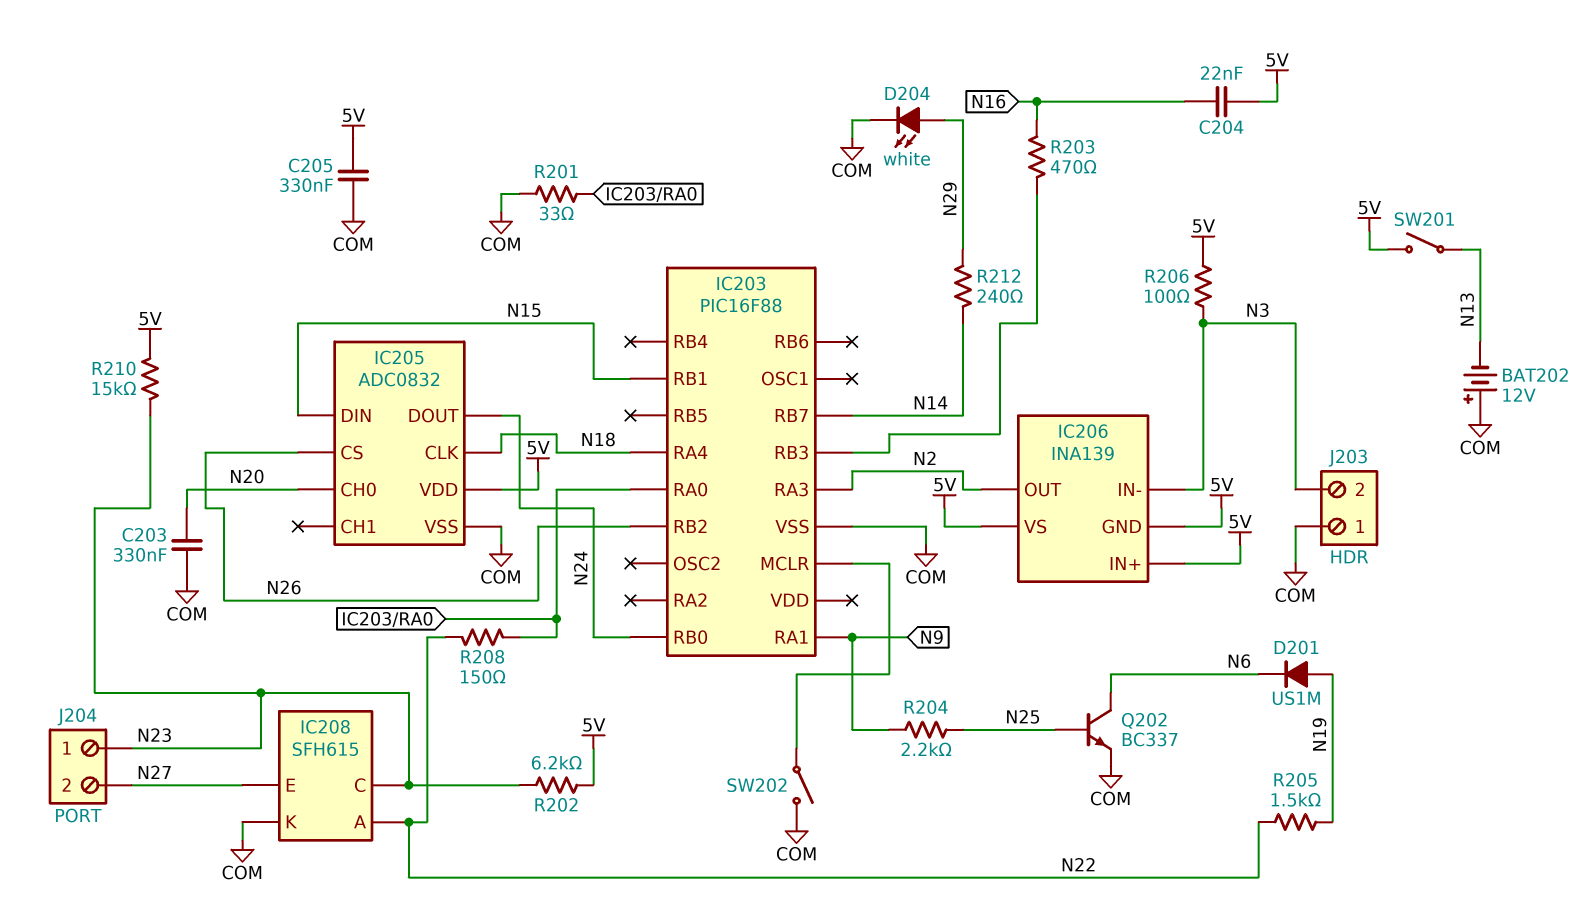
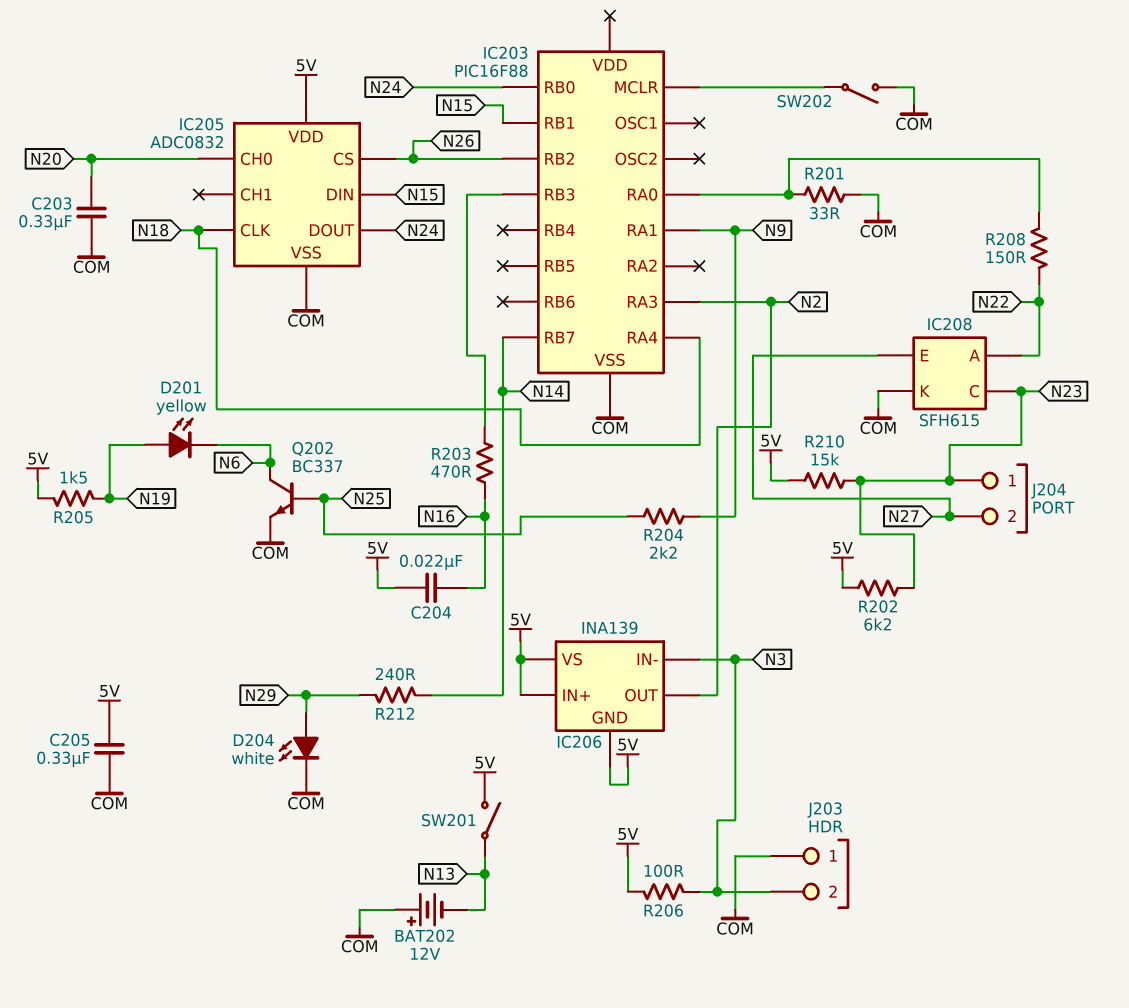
D201: diode US1M (A N19, K N6) -> LED yellow (A N19, K N6)
R205: 1.5k (N19, N22) -> 1.5k (5V, N19)

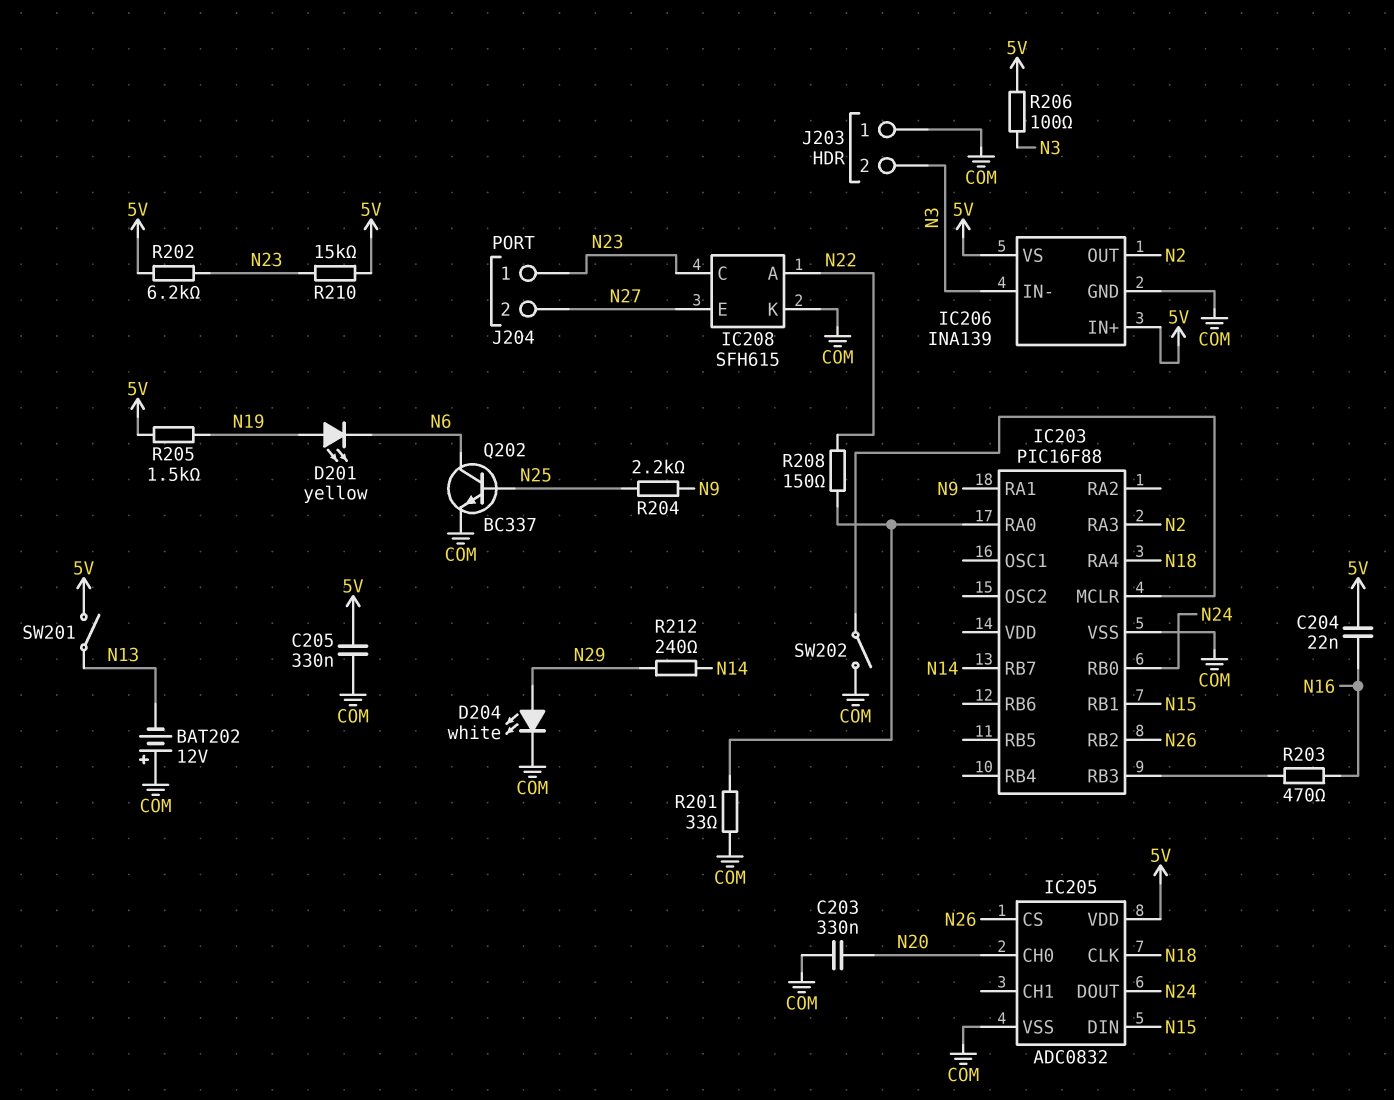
IC206 pin GND: 5V -> COM

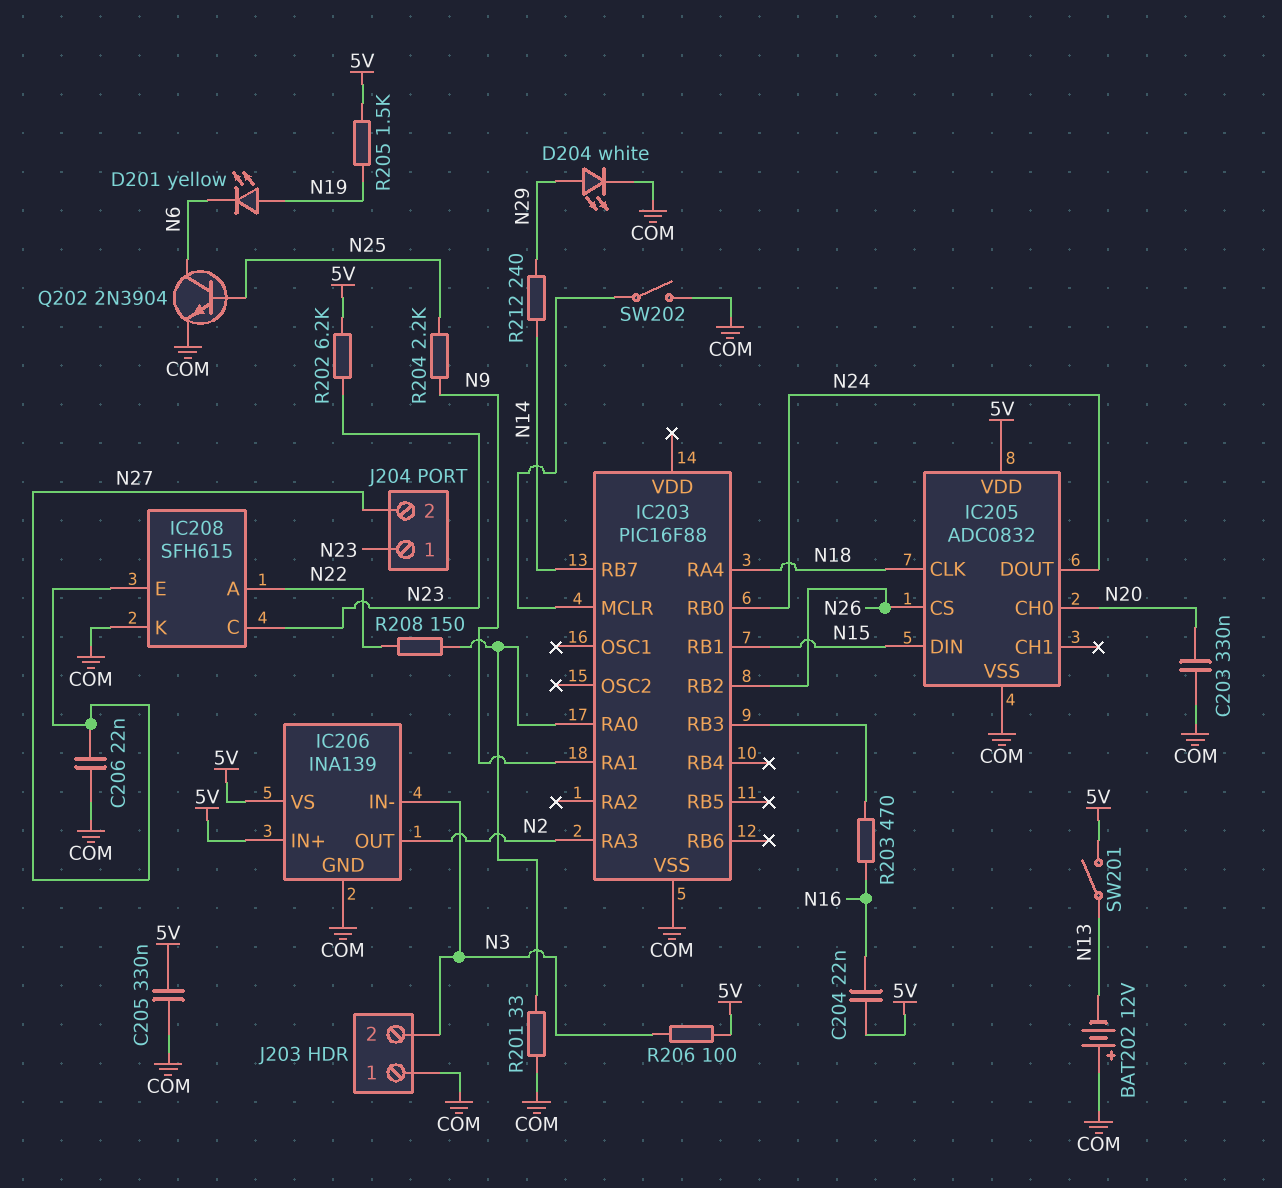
C206: none -> 22nF (COM, N27)
Q202: NPN BC337 (B N25, C N6, E COM) -> NPN 2N3904 (B N25, C N6, E COM)
R210: 15k (5V, N23) -> none

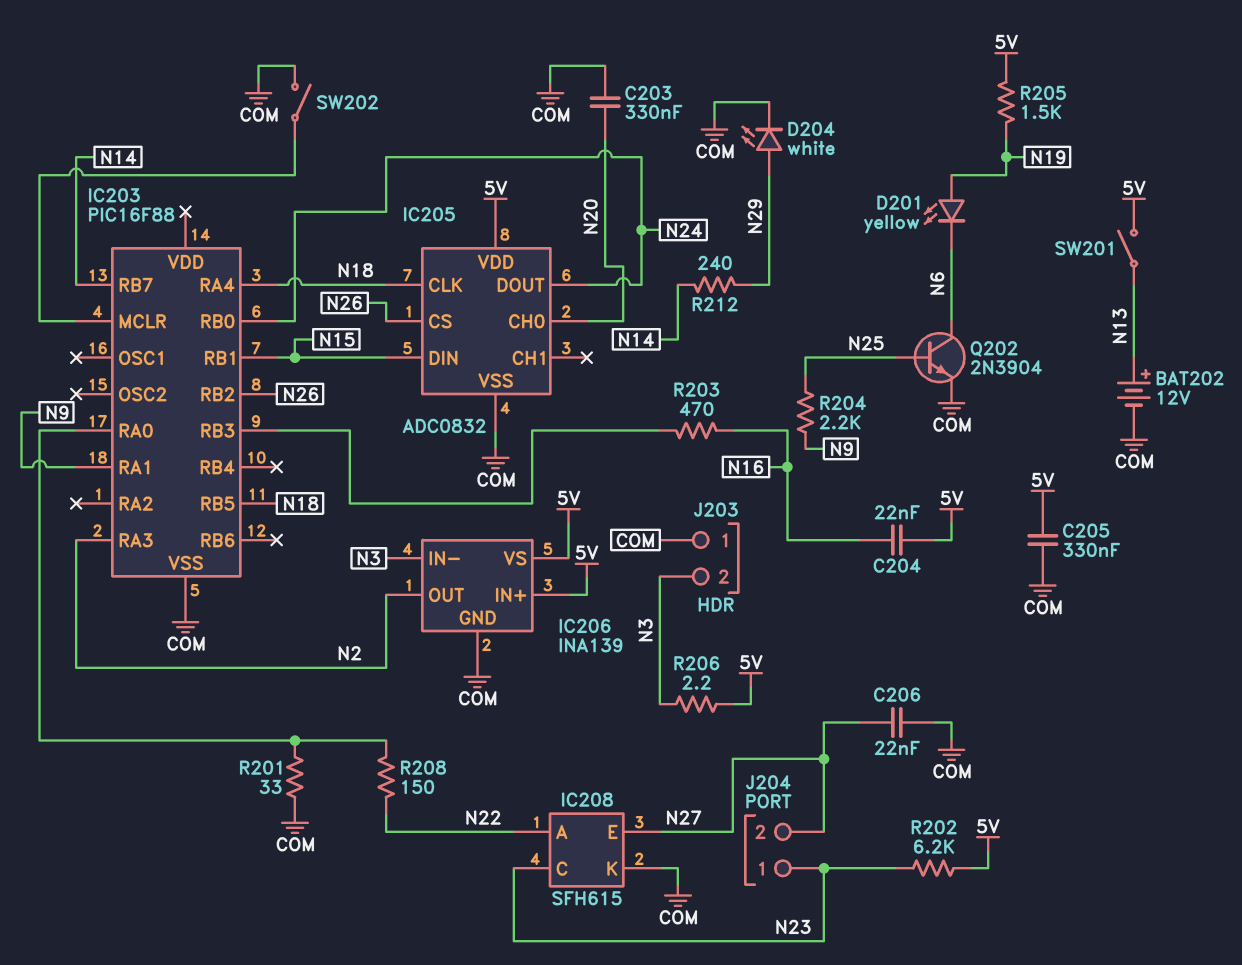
BAT202: 12V (plus COM, minus N13) -> 12V (plus N13, minus COM)
IC203 pin RB5: none -> N18
R206: 100 (5V, N3) -> 2.2 (5V, N3)

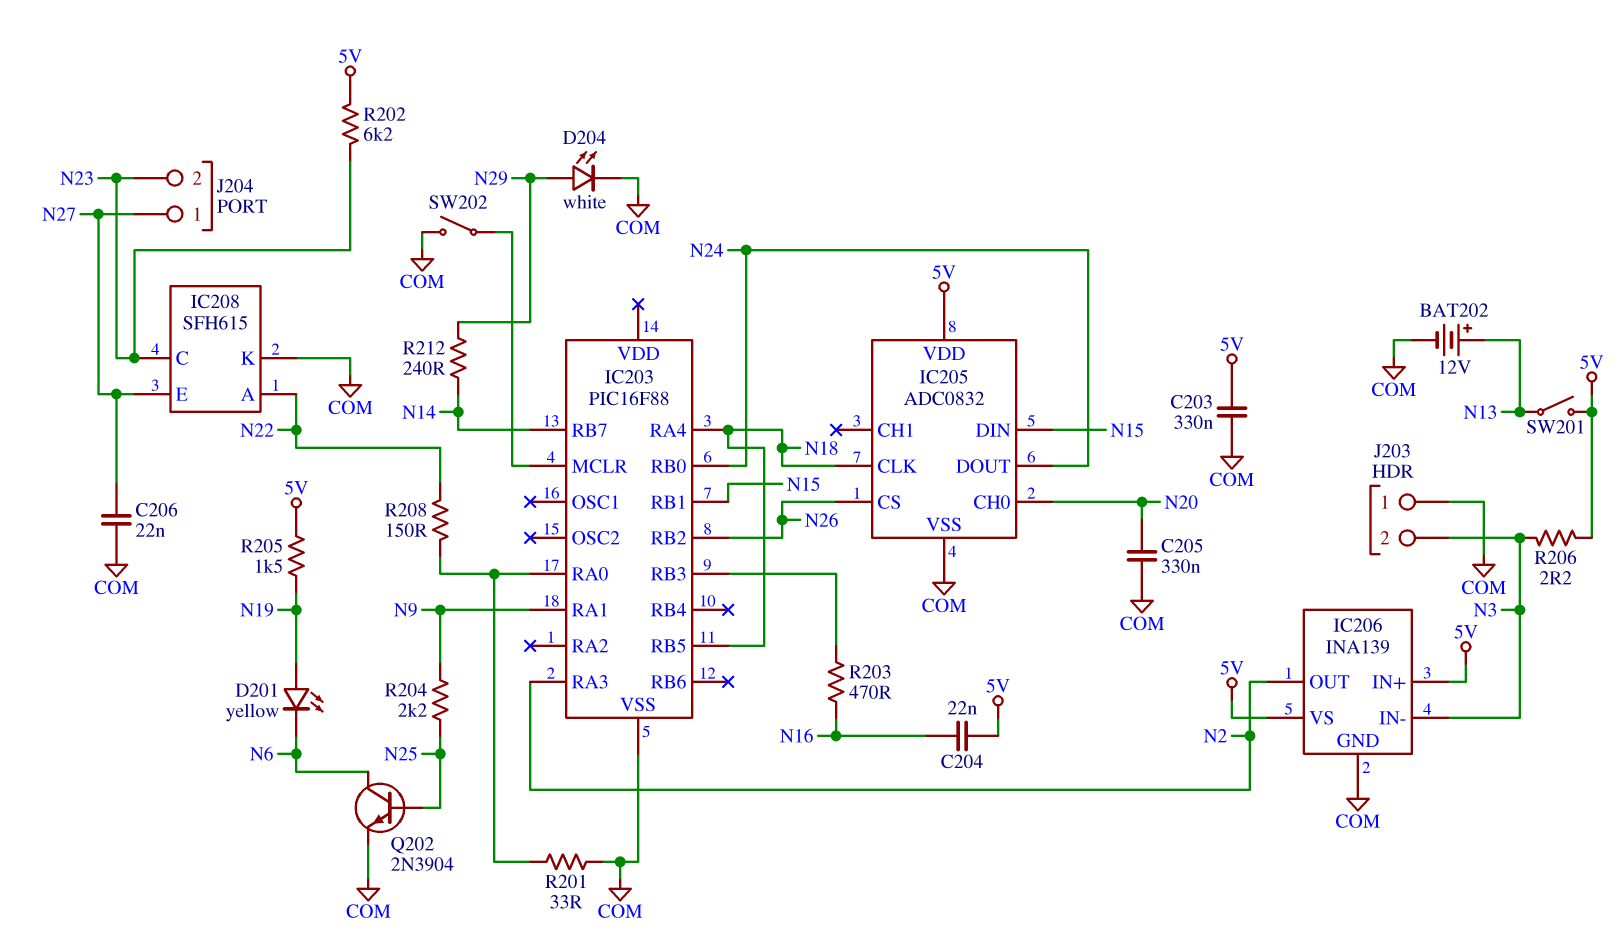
C203: 330nF (COM, N20) -> 330nF (5V, COM)
C205: 330nF (5V, COM) -> 330nF (COM, N20)
J204 pin 1: N23 -> N27
J204 pin 2: N27 -> N23

